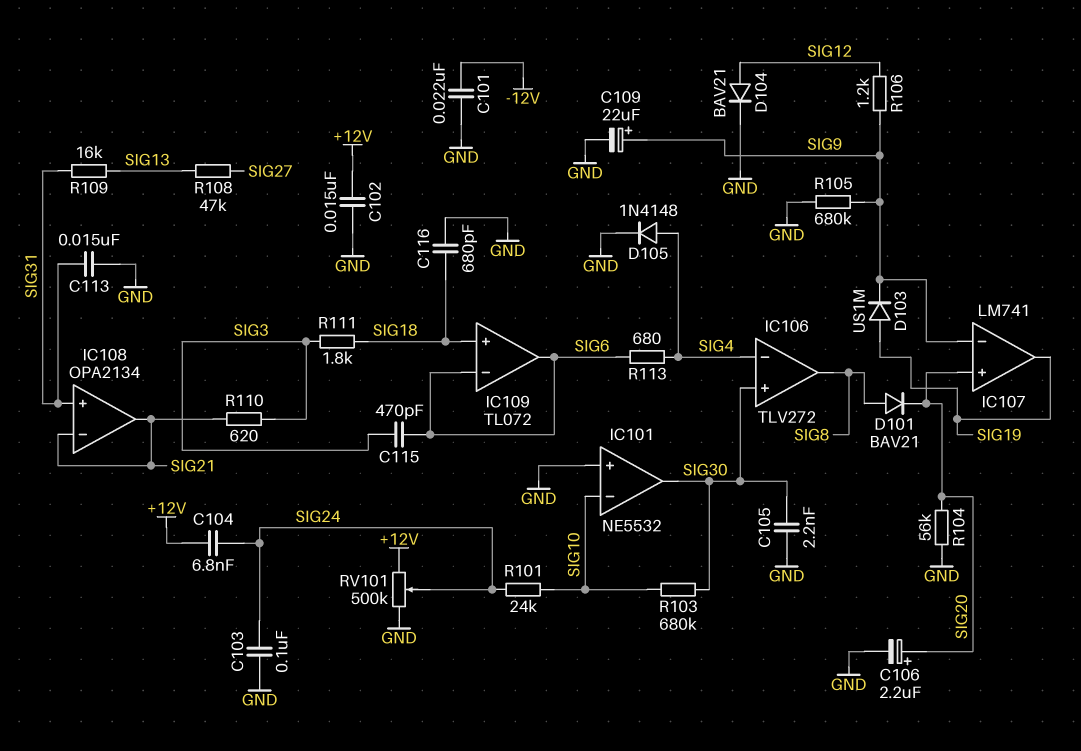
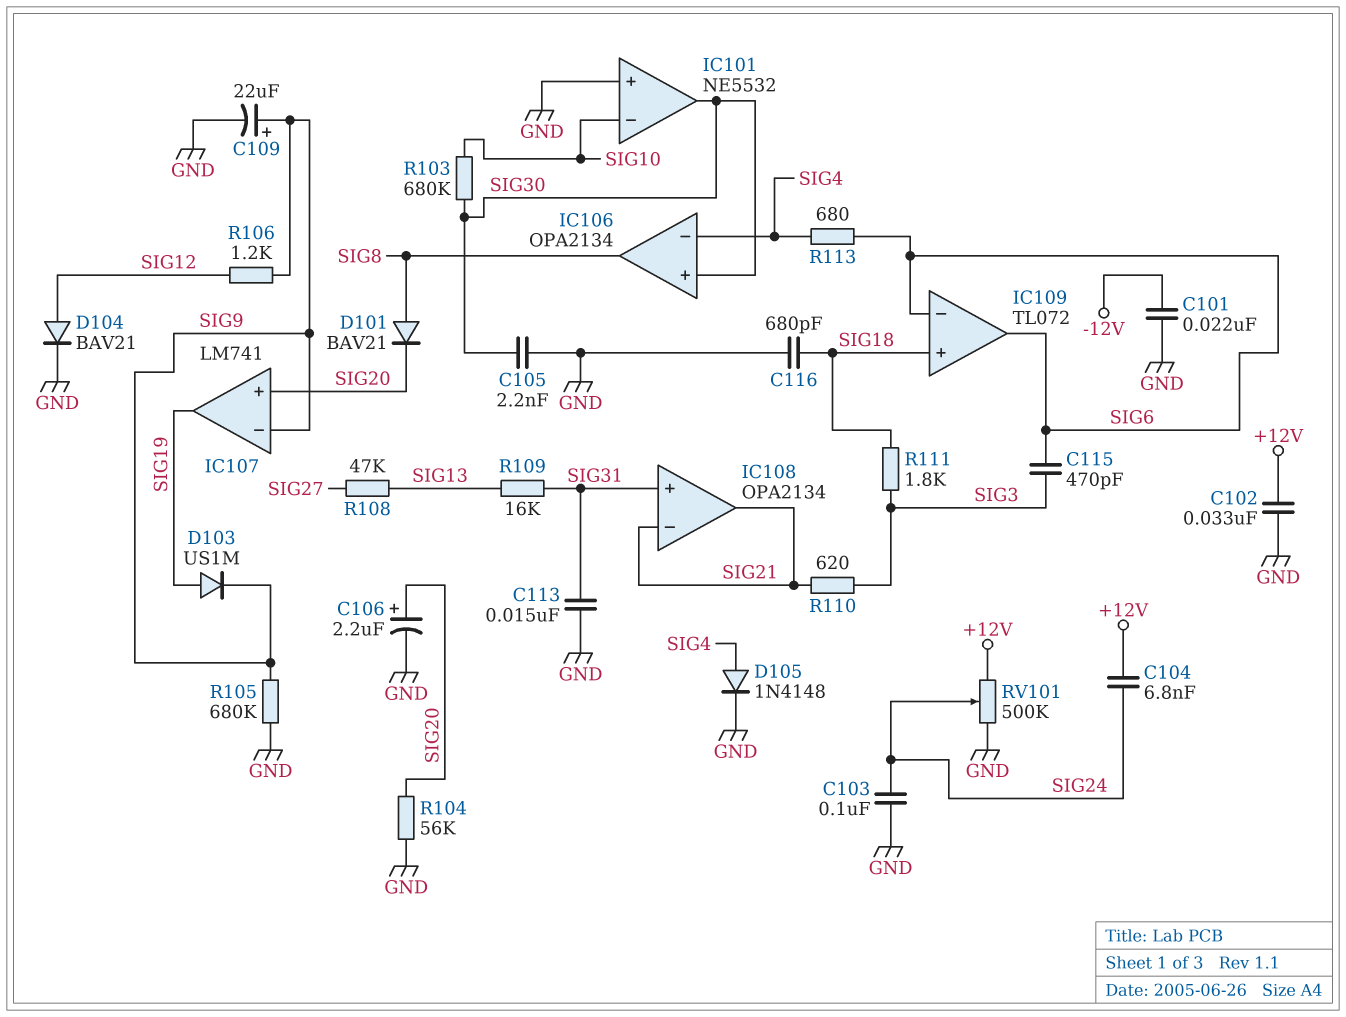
C102: 15nF (+12V, GND) -> 33nF (+12V, GND)
IC106: TLV272 -> OPA2134
R101: 24k (SIG10, SIG24) -> none

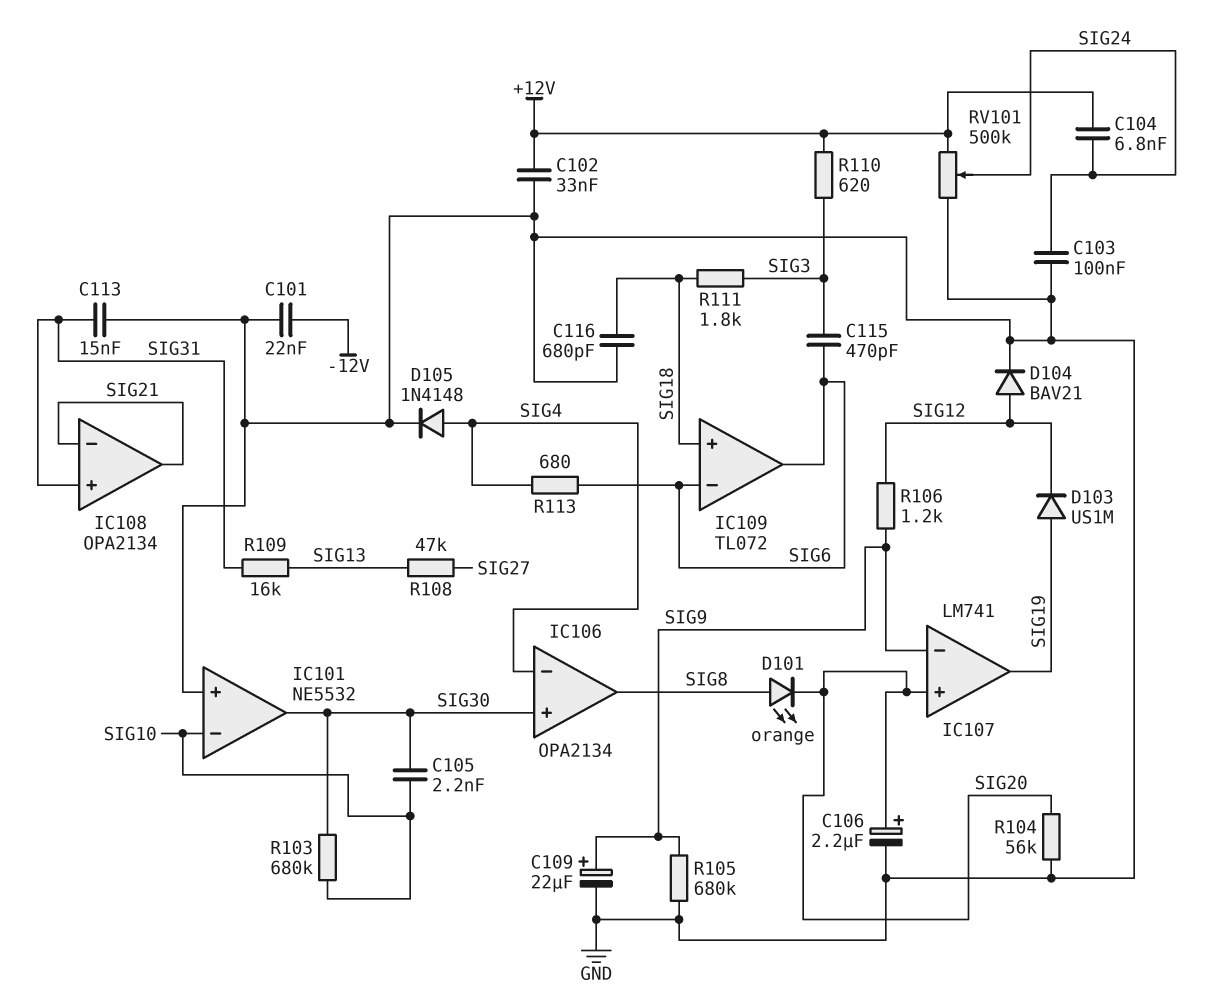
C105: 2.2nF (GND, SIG30) -> 2.2nF (SIG10, SIG30)
D101: diode BAV21 (A SIG8, K SIG20) -> LED orange (A SIG8, K SIG20)
D103: diode US1M (A SIG19, K SIG9) -> diode US1M (A SIG19, K SIG12)
R110: 620 (SIG3, SIG21) -> 620 (+12V, SIG3)

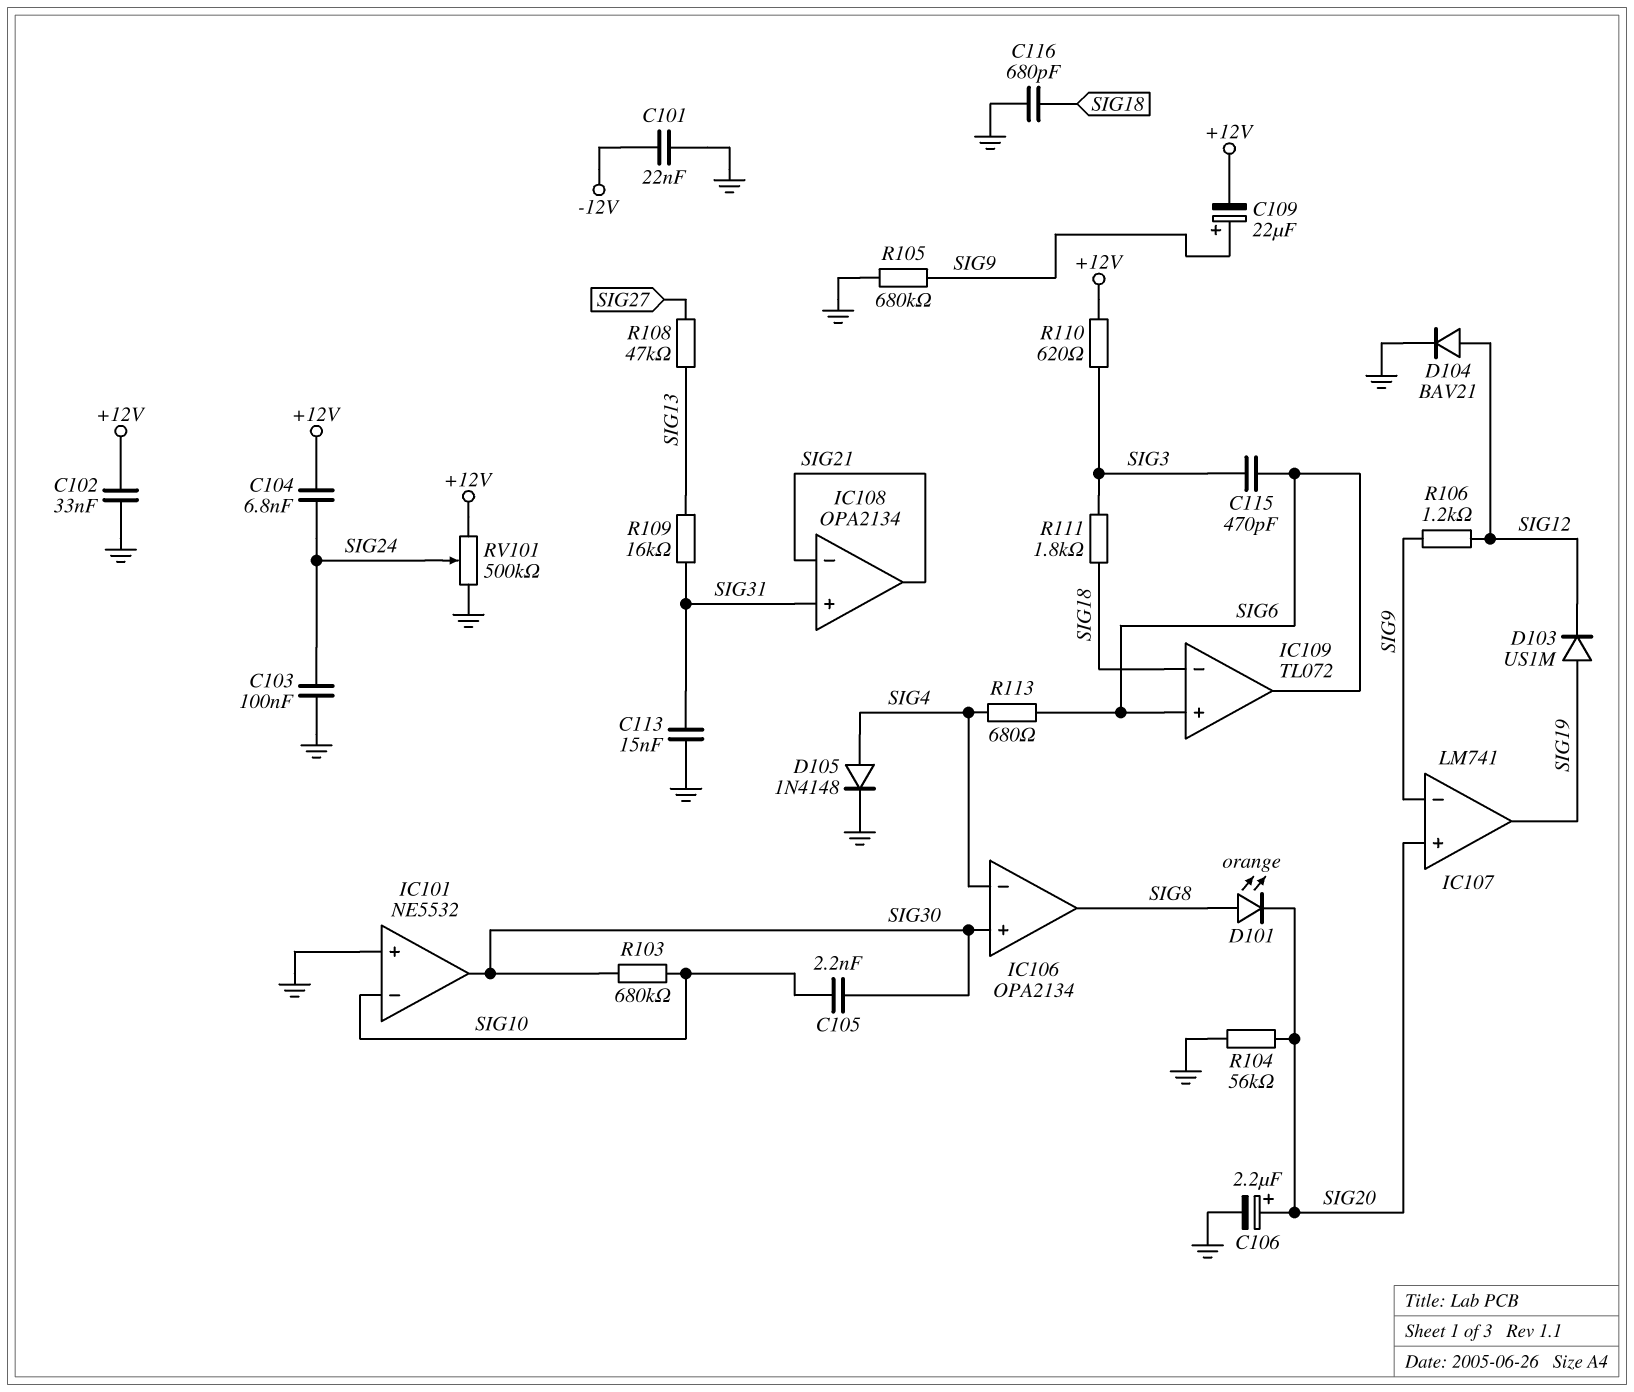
C109: 22uF (plus SIG9, minus GND) -> 22uF (plus SIG9, minus +12V)
IC109 pin in+: SIG18 -> SIG6
IC109 pin in-: SIG6 -> SIG18

